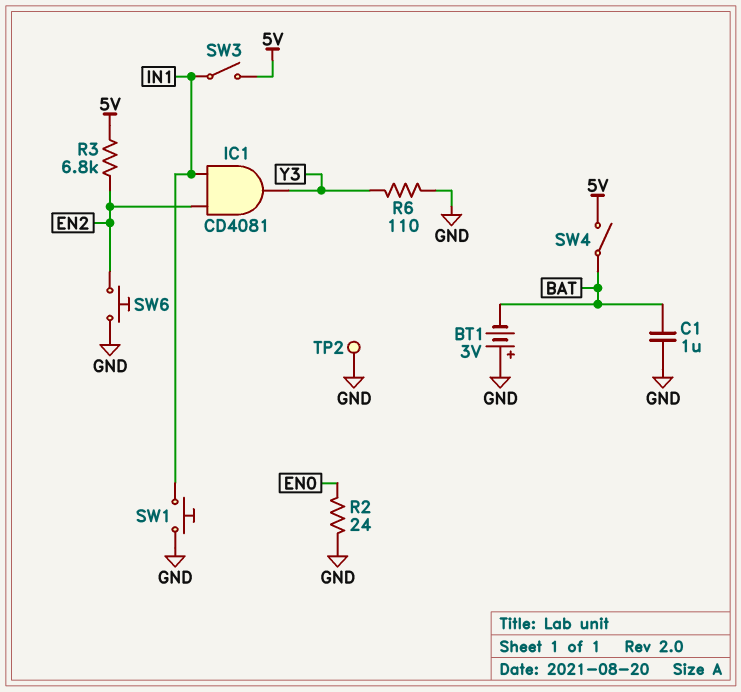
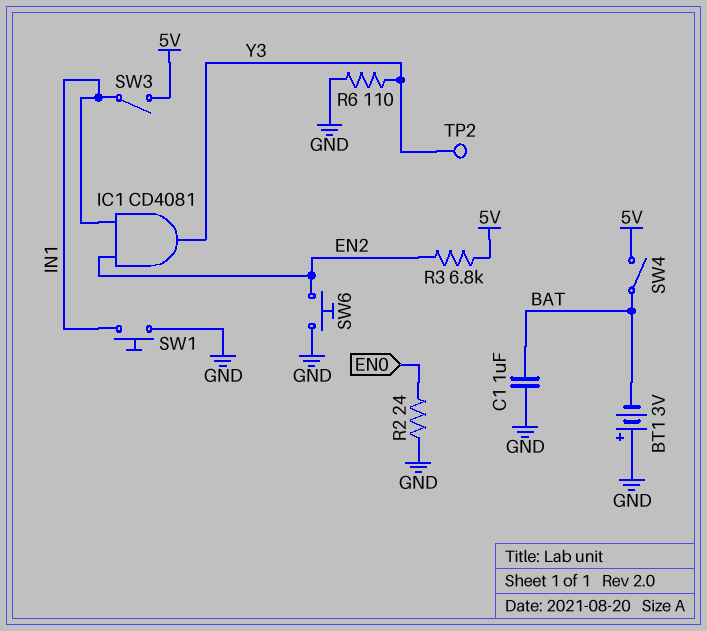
TP2: test point (GND) -> test point (Y3)

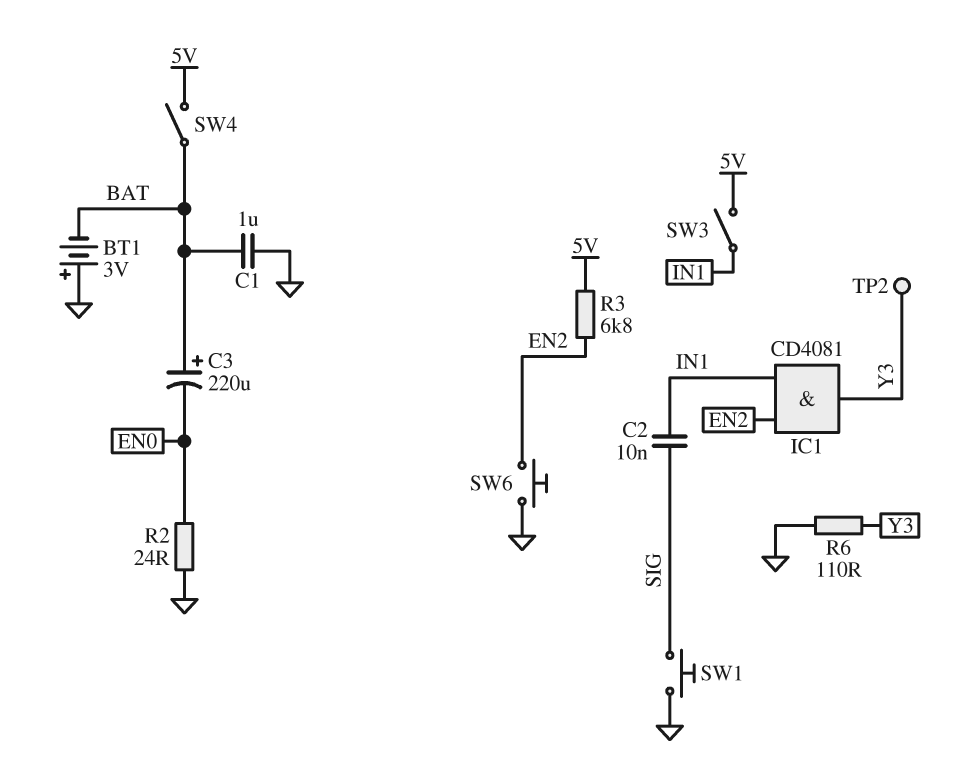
C2: none -> 10nF (IN1, SIG)
C3: none -> 220uF (plus BAT, minus EN0)
SW1: button (GND, IN1) -> button (GND, SIG)

